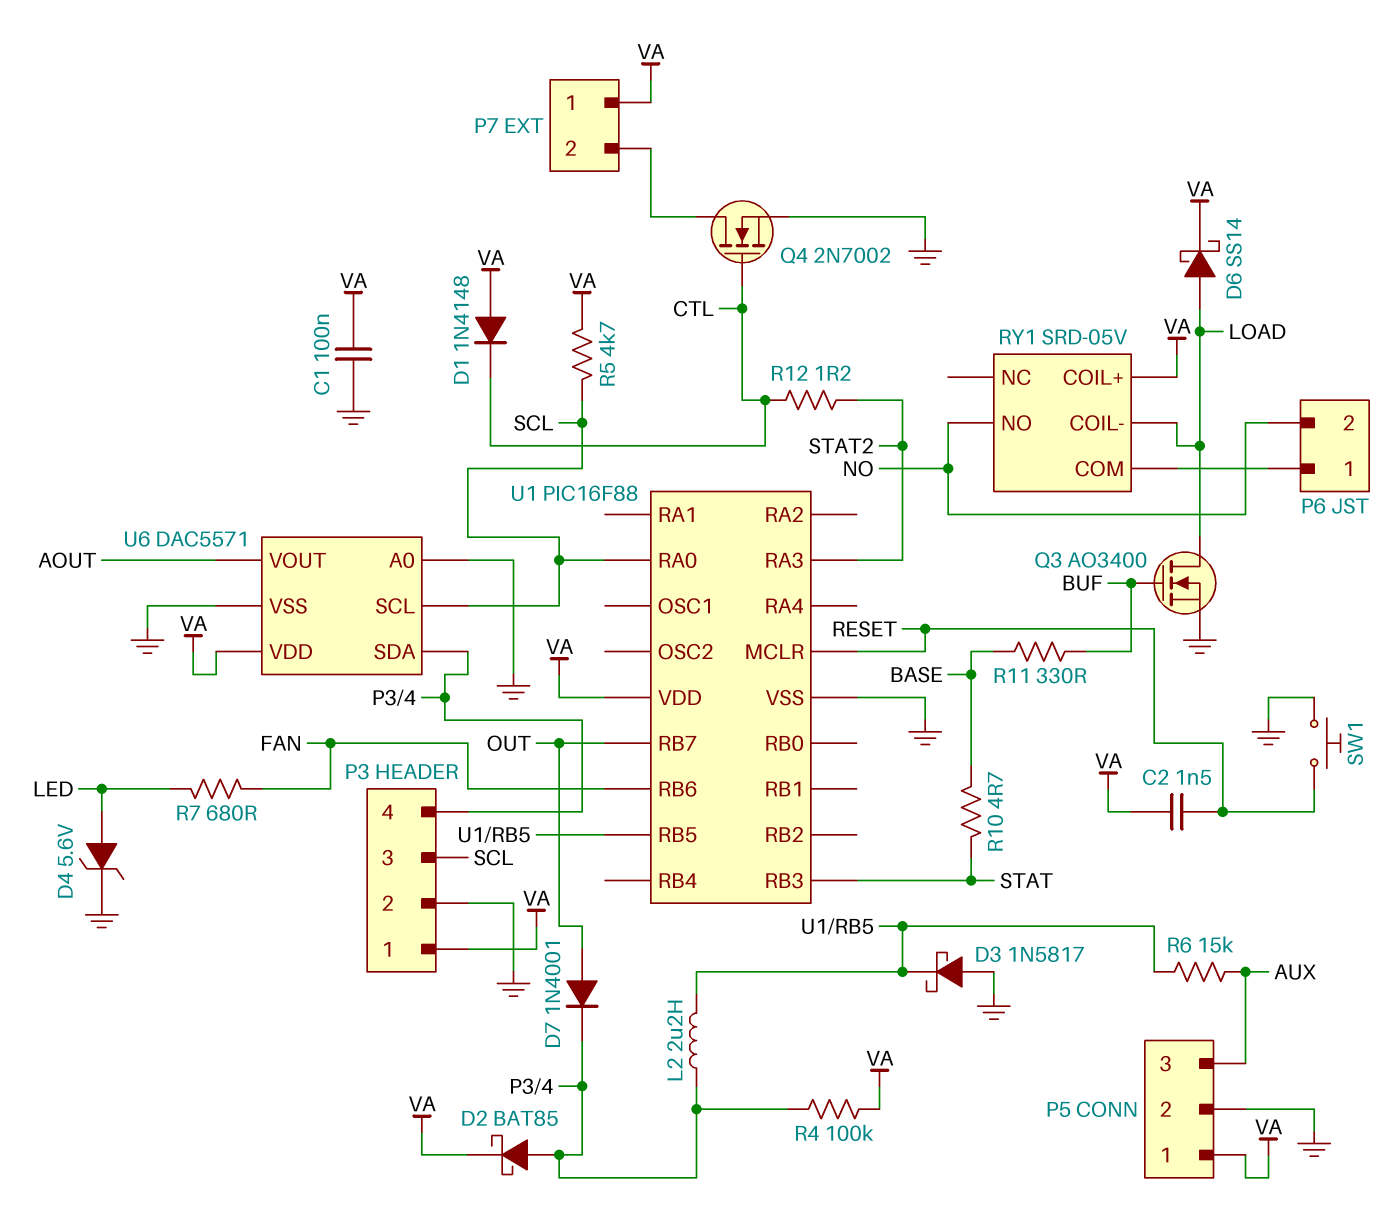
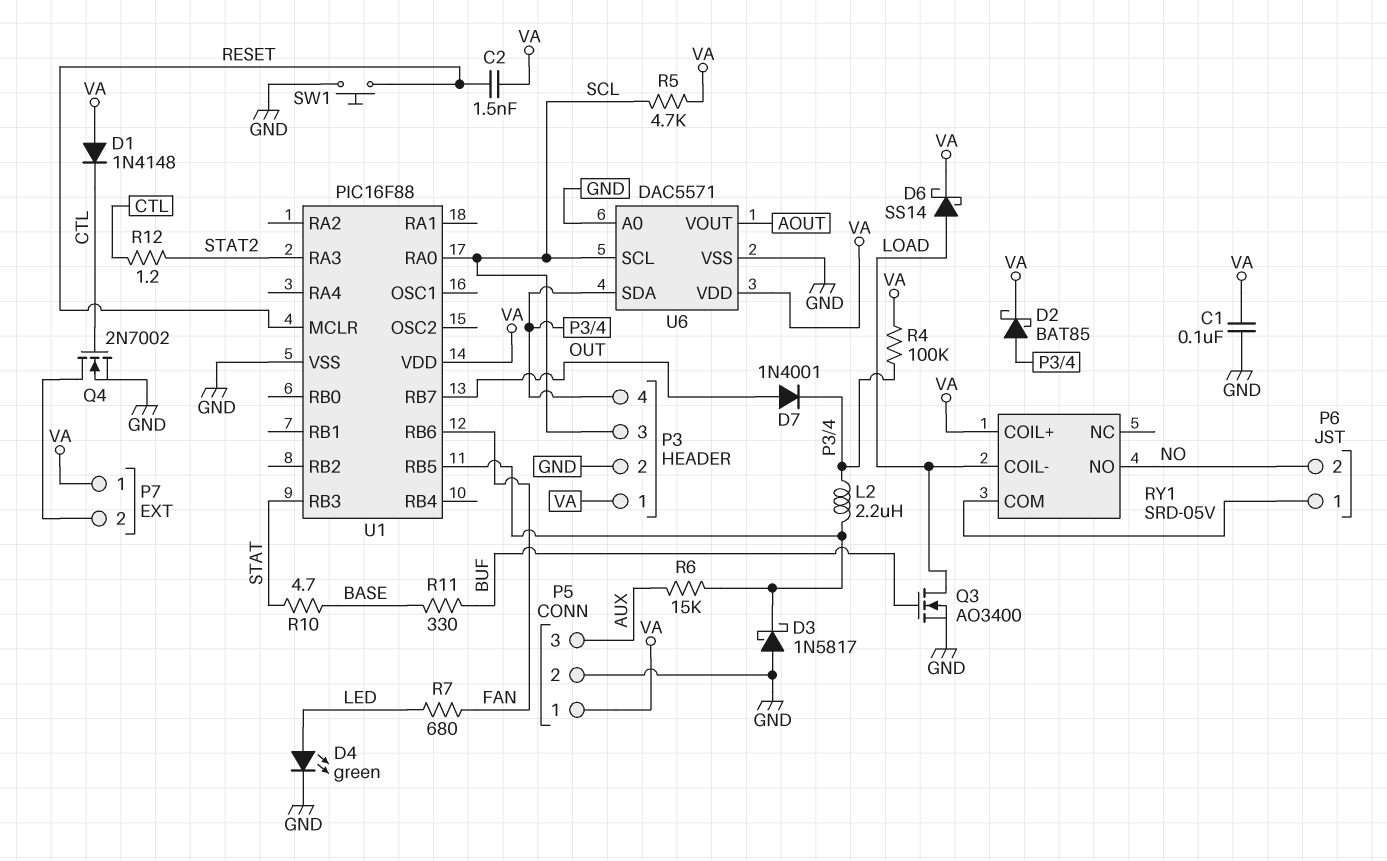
D4: zener 5.6V (A LED, K GND) -> LED green (A LED, K GND)

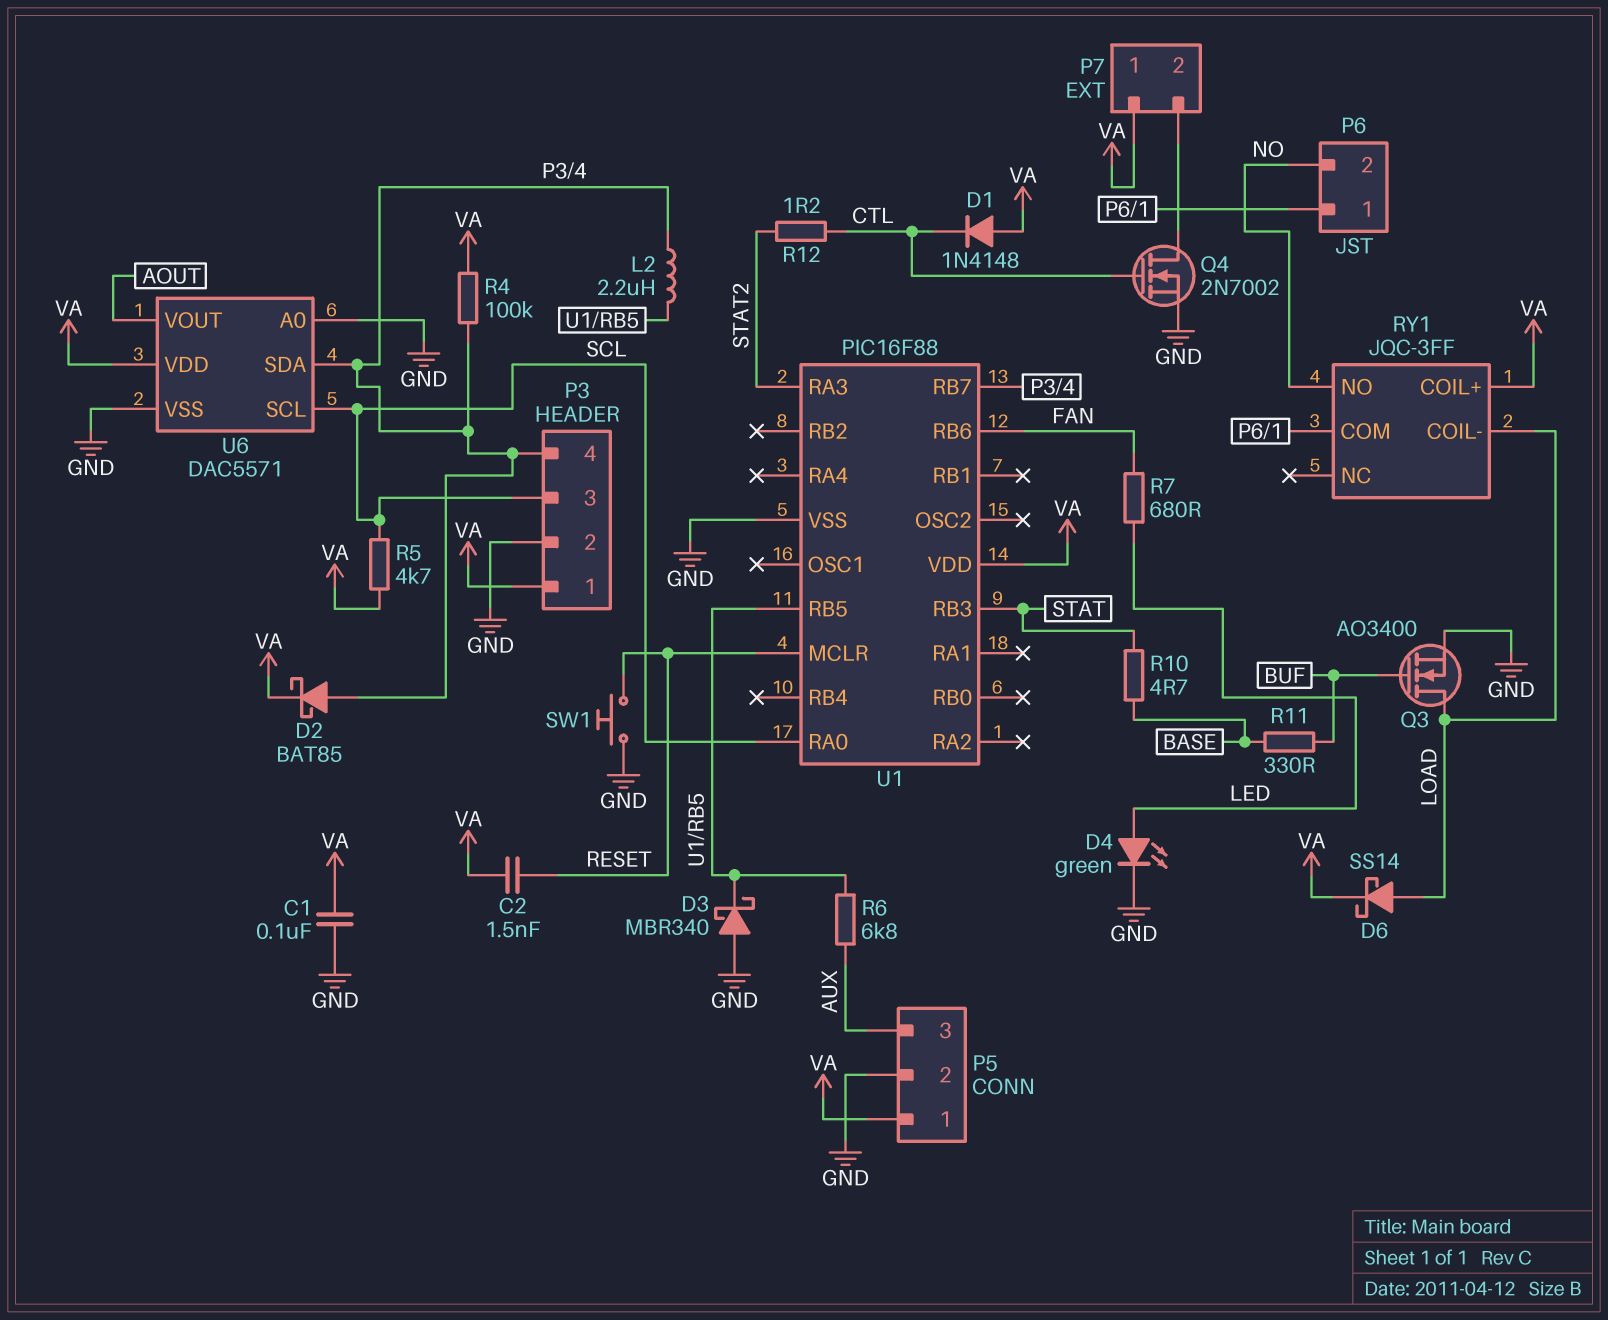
D3: schottky 1N5817 (A GND, K U1/RB5) -> schottky MBR340 (A GND, K U1/RB5)
D7: diode 1N4001 (A OUT, K P3/4) -> none
R6: 15k (AUX, U1/RB5) -> 6.8k (AUX, U1/RB5)
RY1: SRD-05V -> JQC-3FF
U1 pin RB7: OUT -> P3/4

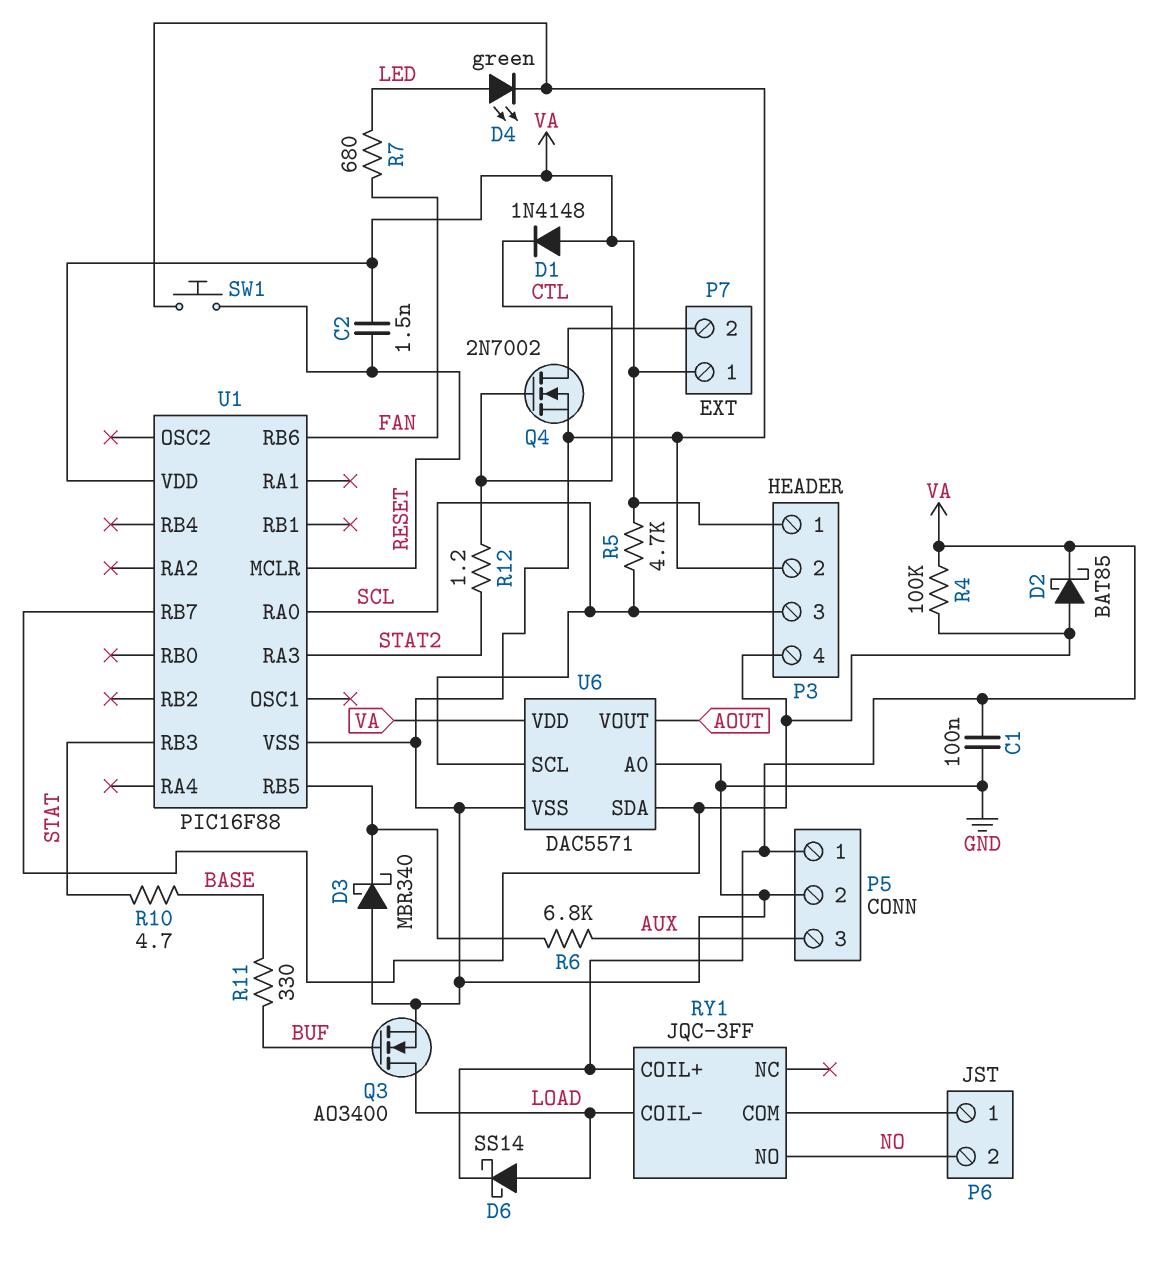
L2: 2.2uH (P3/4, U1/RB5) -> none

